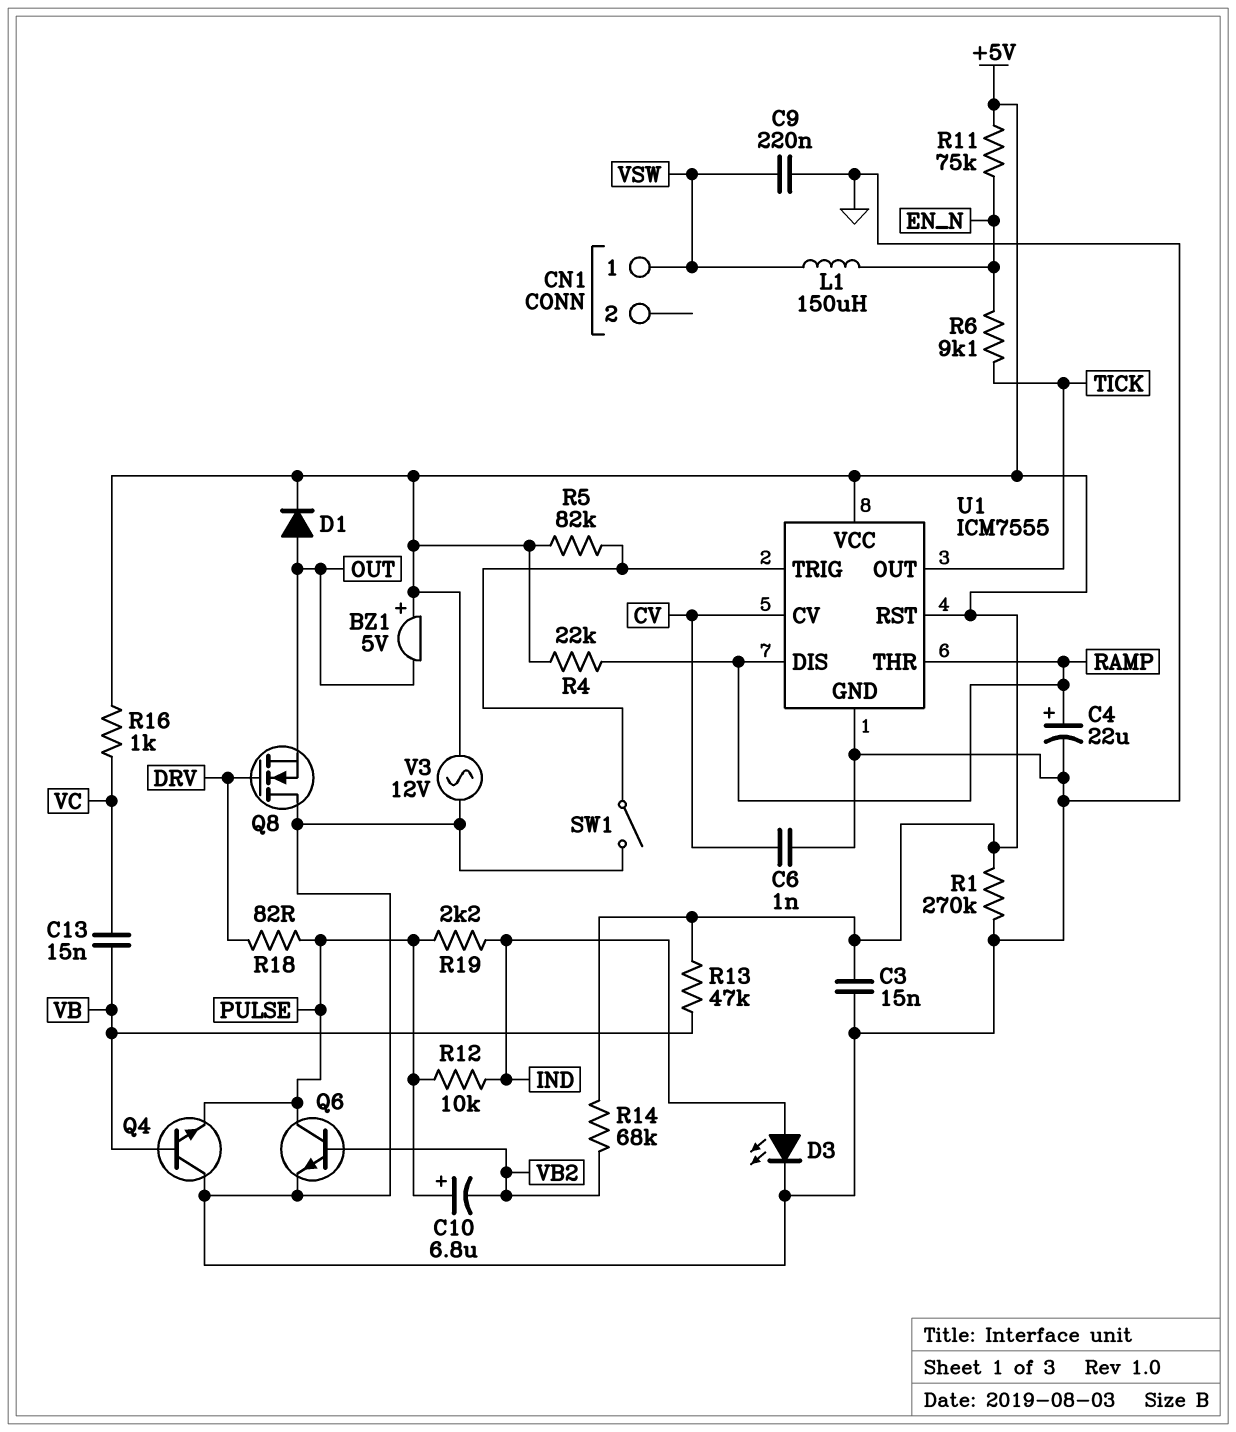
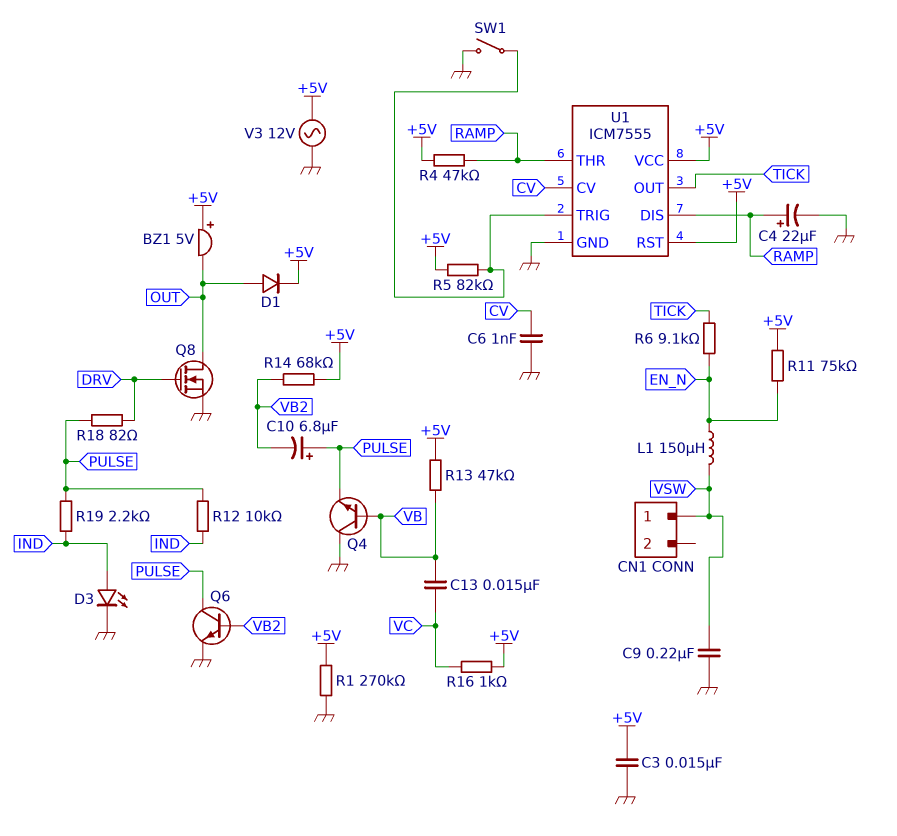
Q8: NMOS (G DRV, D GND, S OUT) -> NMOS (G DRV, D OUT, S GND)
R4: 22k (+5V, RAMP) -> 47k (+5V, RAMP)

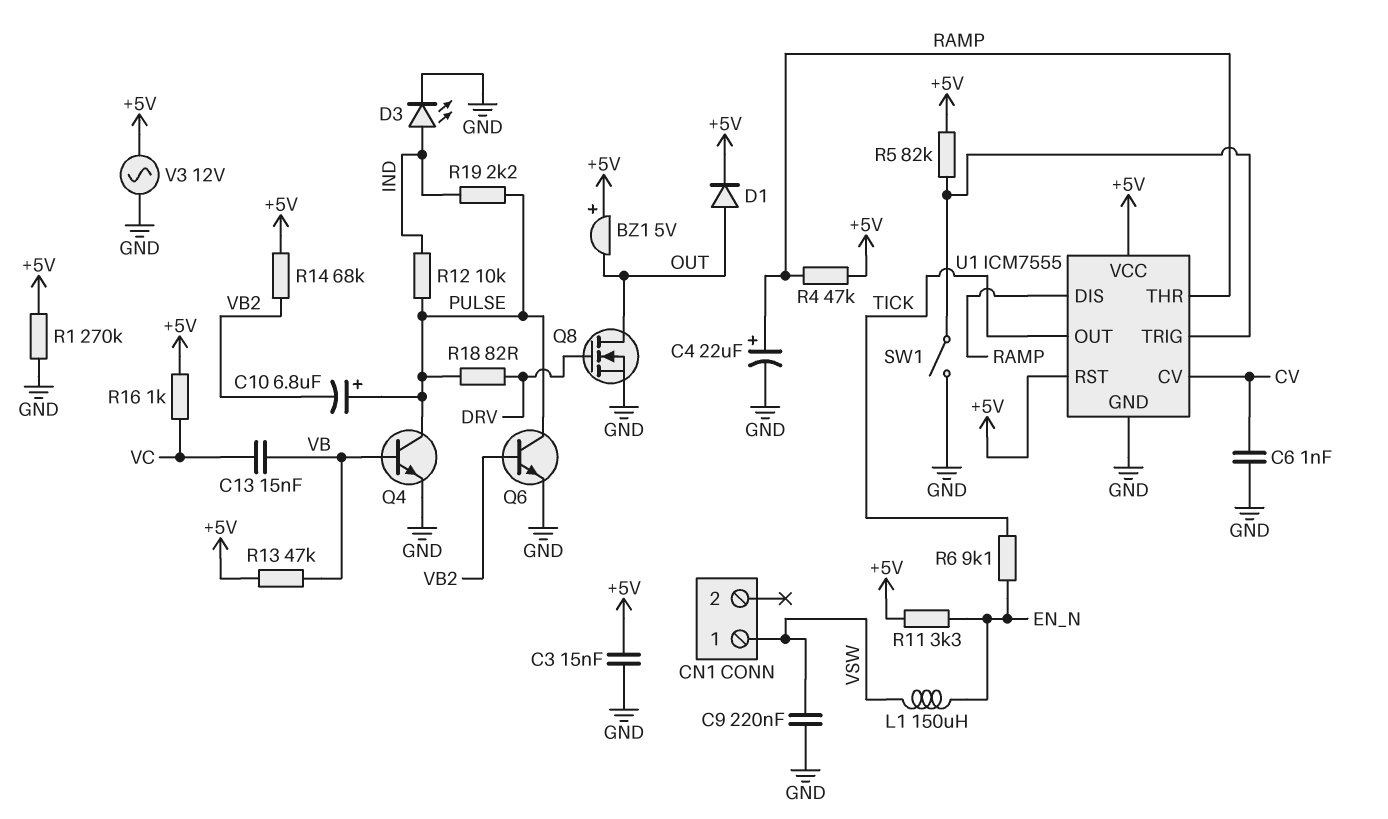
Q4: NPN (B VB, C GND, E PULSE) -> NPN (B VB, C PULSE, E GND)
R11: 75k (+5V, EN_N) -> 3.3k (+5V, EN_N)

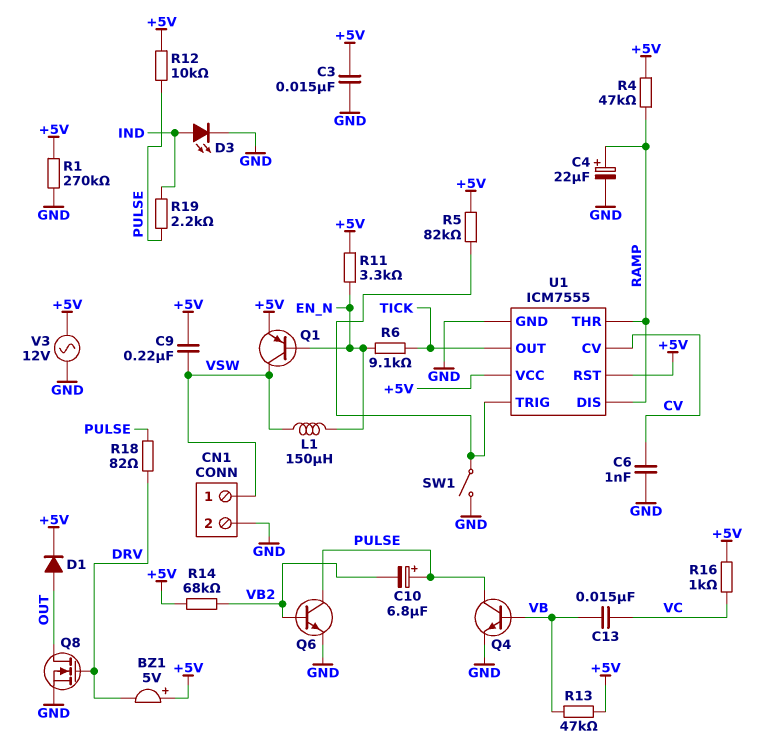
BZ1: buzzer 5V (plus +5V, minus OUT) -> buzzer 5V (plus +5V, minus DRV)
C9: 220nF (GND, VSW) -> 220nF (+5V, VSW)
CN1 pin 2: none -> GND
Q1: none -> PNP (B EN_N, C VSW, E +5V)
R12: 10k (IND, PULSE) -> 10k (+5V, PULSE)

